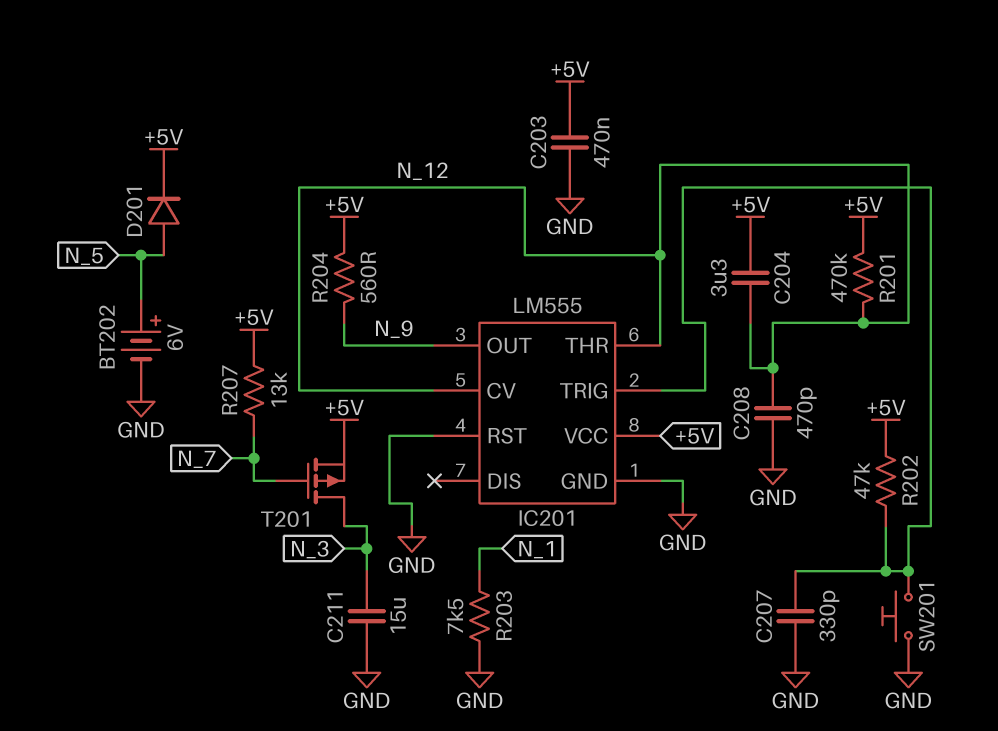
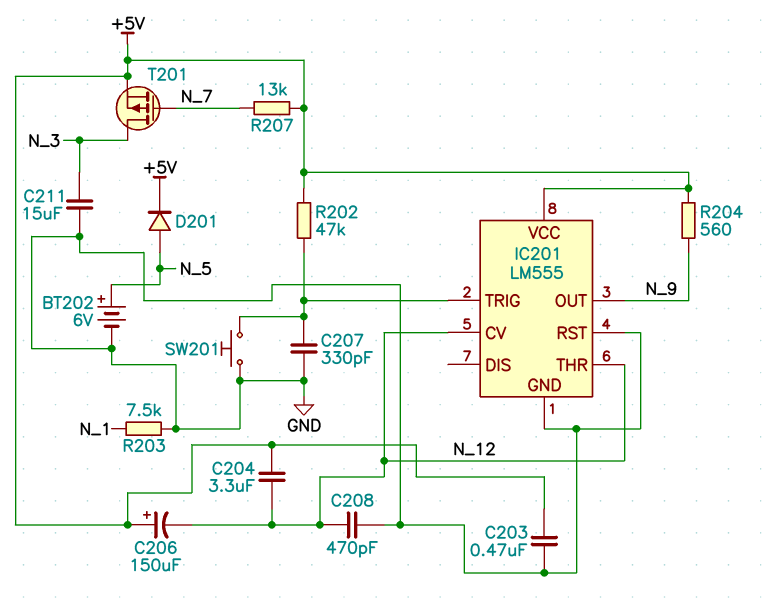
C206: none -> 150uF (plus +5V, minus N_12)
R201: 470k (+5V, N_12) -> none

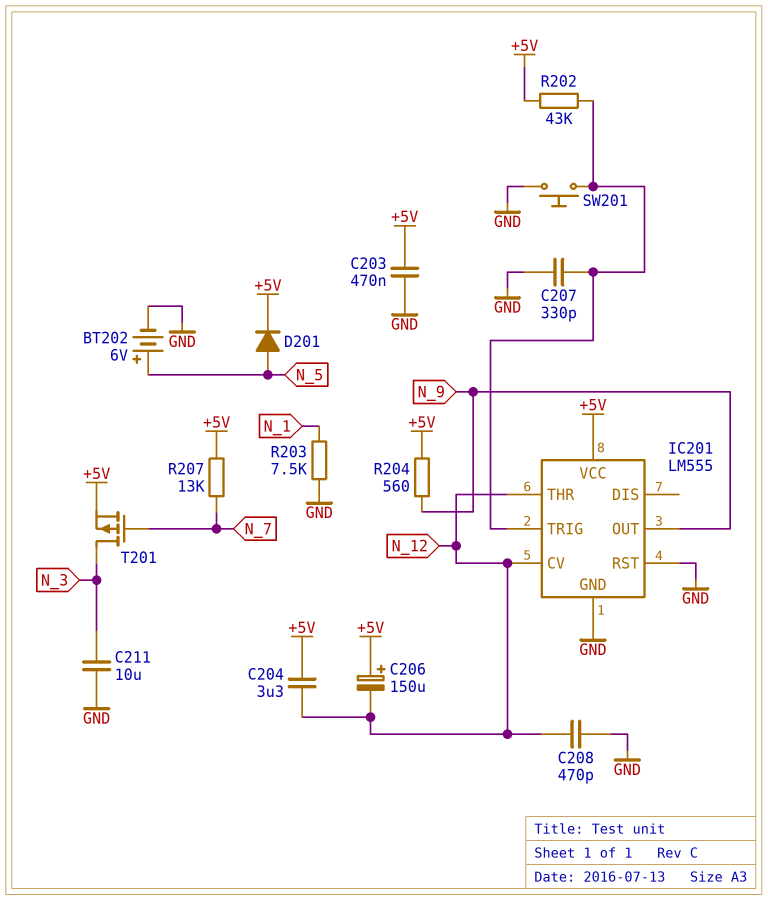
C211: 15uF (GND, N_3) -> 10uF (GND, N_3)
R202: 47k (+5V, IC201/TRIG) -> 43k (+5V, IC201/TRIG)

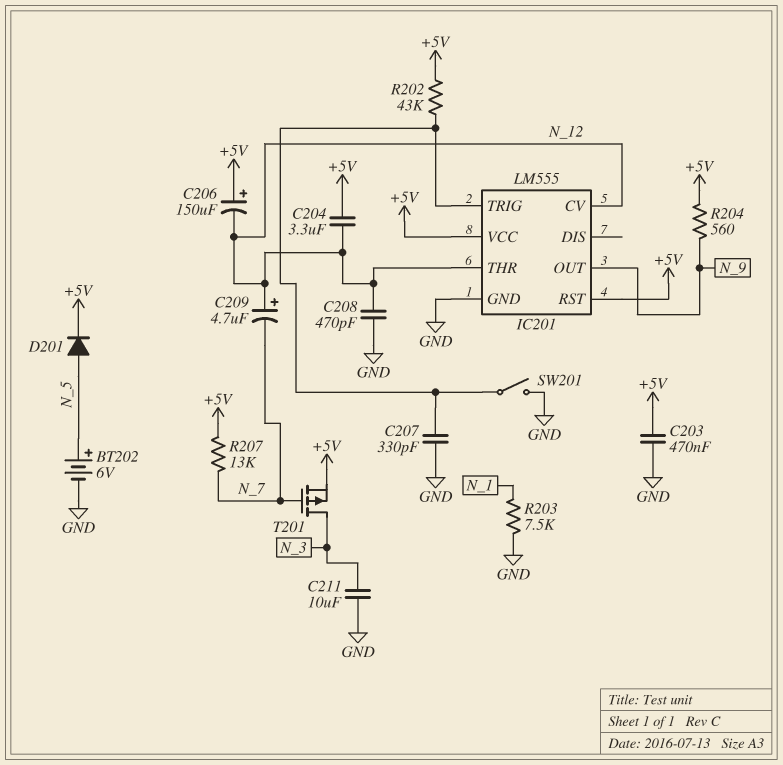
C209: none -> 4.7uF (plus N_12, minus N_7)
IC201 pin RST: GND -> +5V
SW201: button (GND, IC201/TRIG) -> switch (GND, IC201/TRIG)

